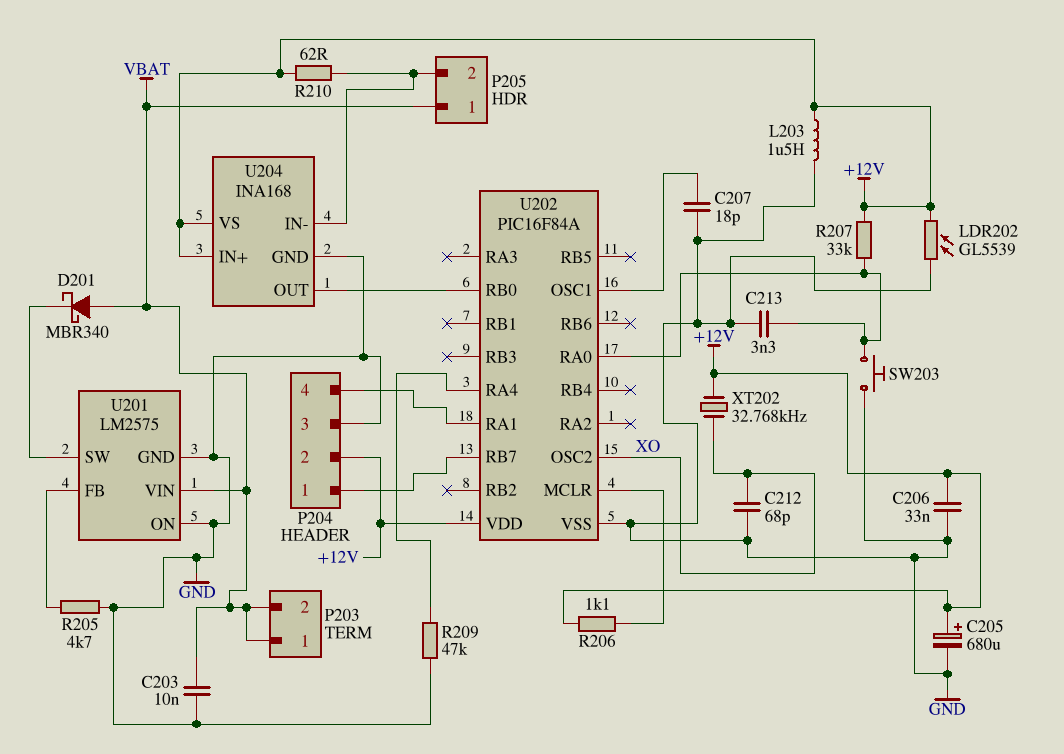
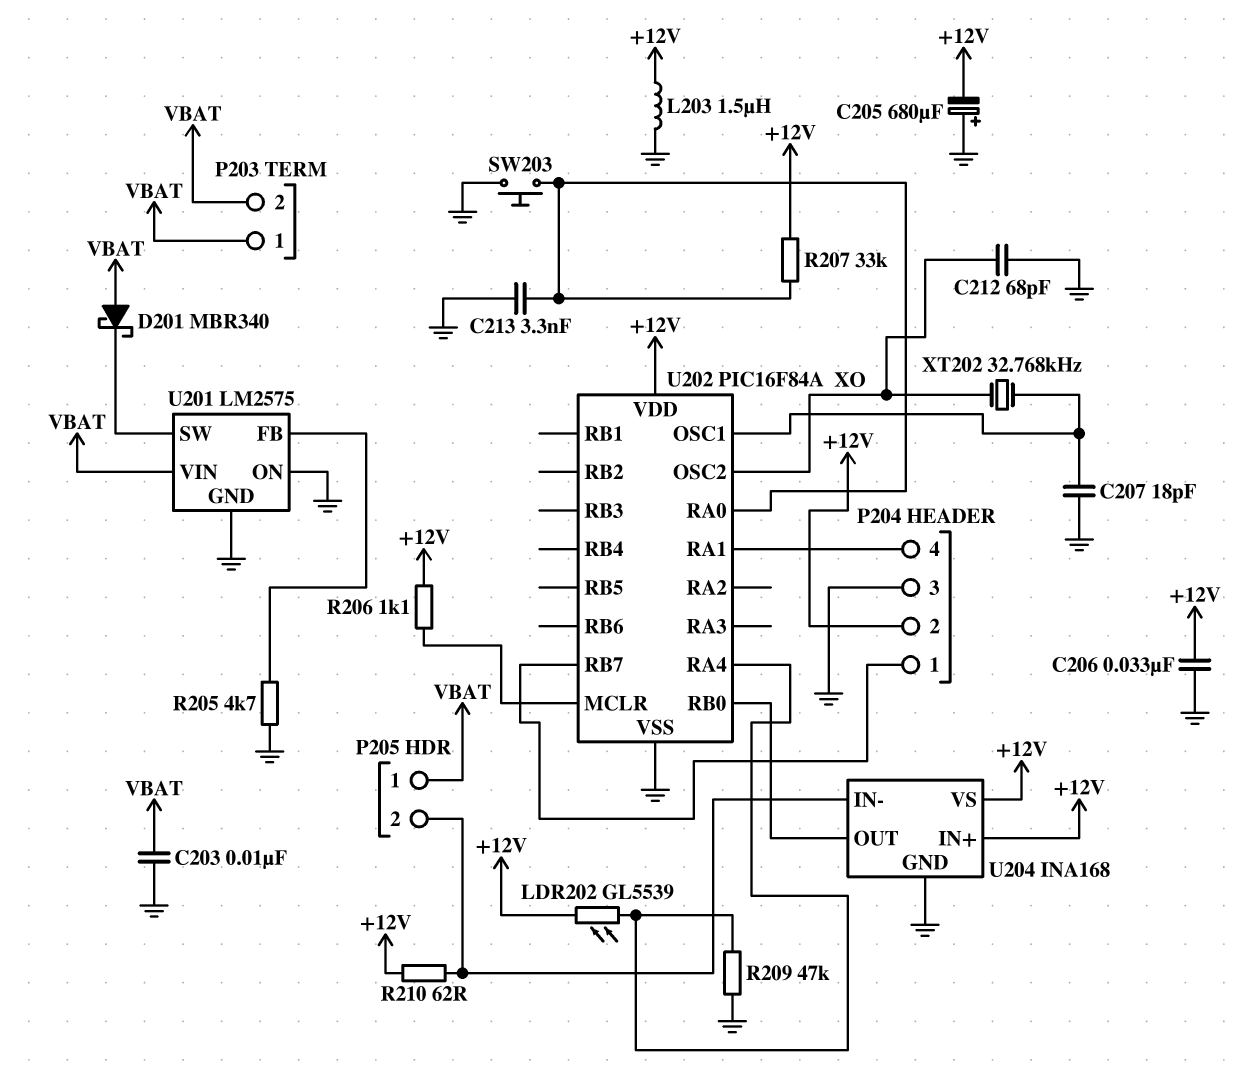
C205: 680uF (plus +12V, minus GND) -> 680uF (plus GND, minus +12V)
LDR202: GL5539 (+12V, GND) -> GL5539 (+12V, U202/RA4)
XT202: 32.768kHz (+12V, XO) -> 32.768kHz (U202/OSC1, XO)

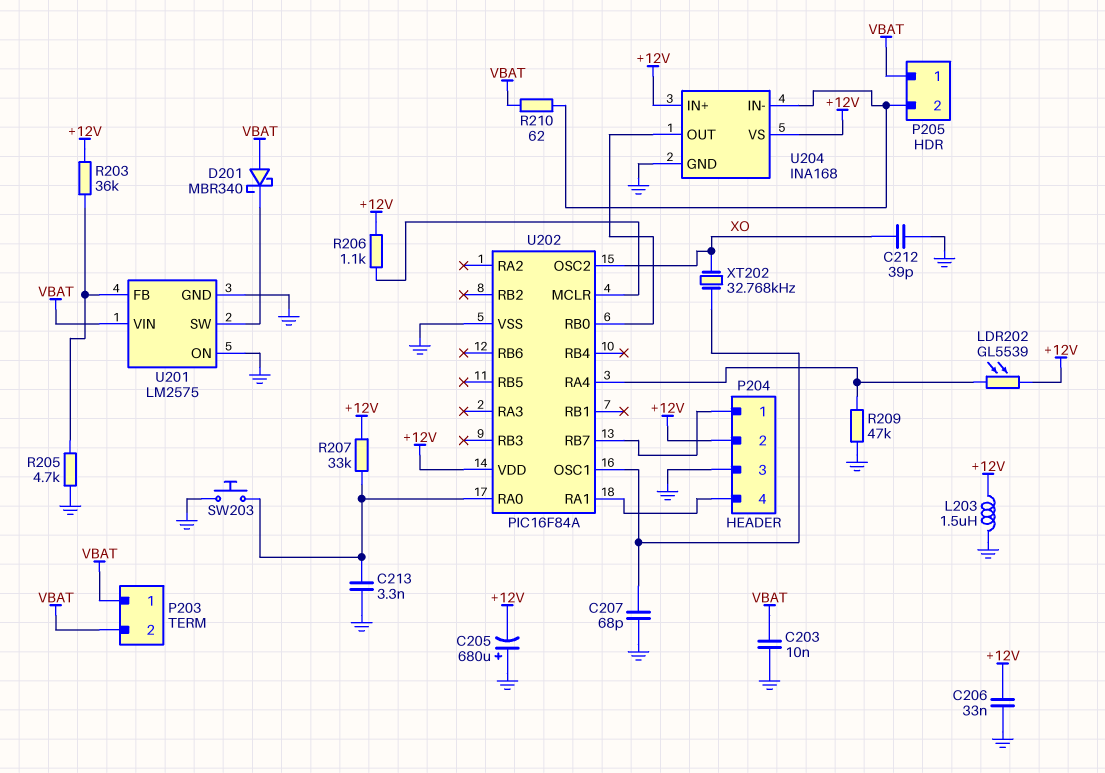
C207: 18pF (GND, U202/OSC1) -> 68pF (GND, U202/OSC1)
C212: 68pF (GND, XO) -> 39pF (GND, XO)
R203: none -> 36k (+12V, U201/FB)
R210: 62 (+12V, P205/2) -> 62 (P205/2, VBAT)

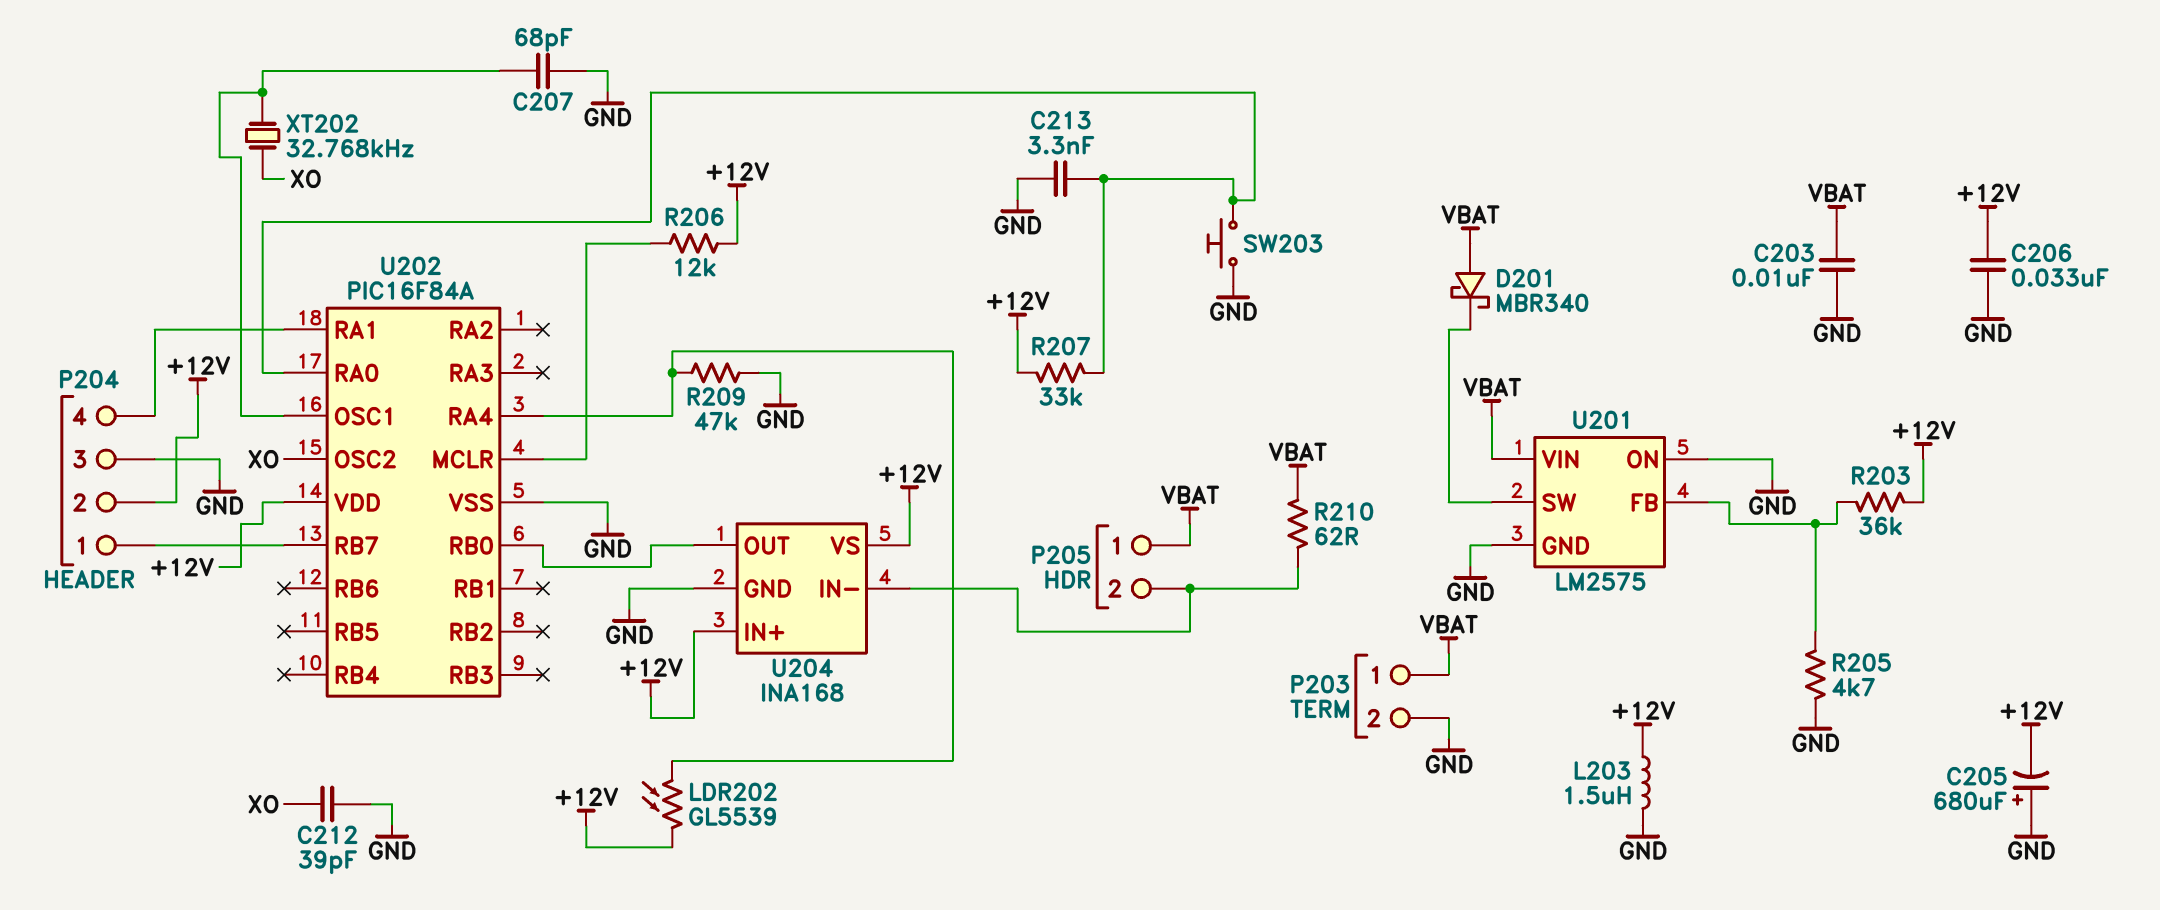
P203 pin 2: VBAT -> GND
R206: 1.1k (+12V, U202/MCLR) -> 12k (+12V, U202/MCLR)

